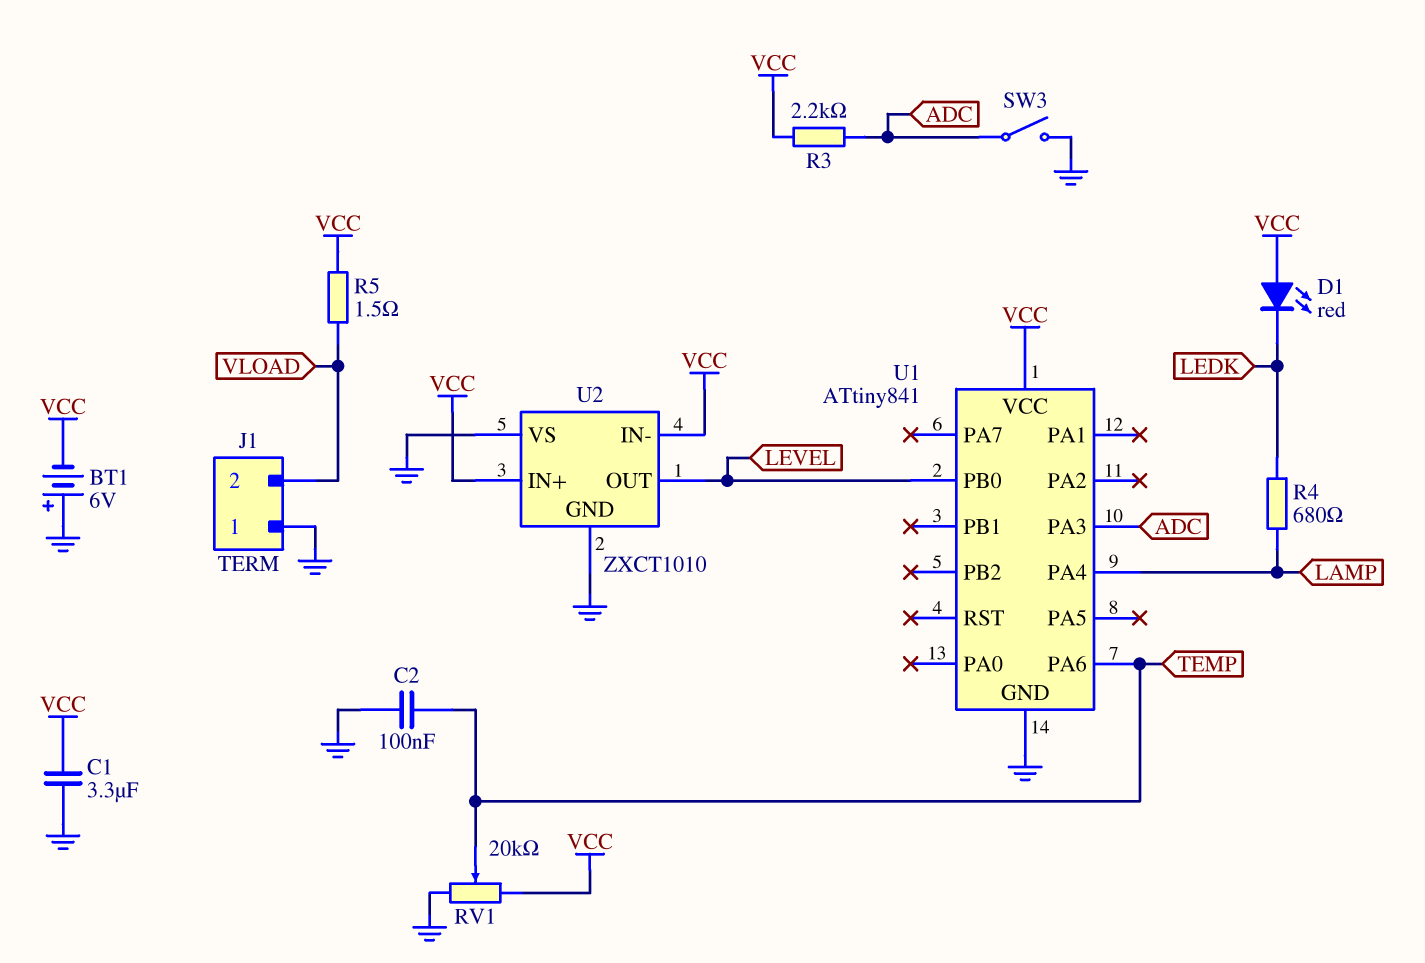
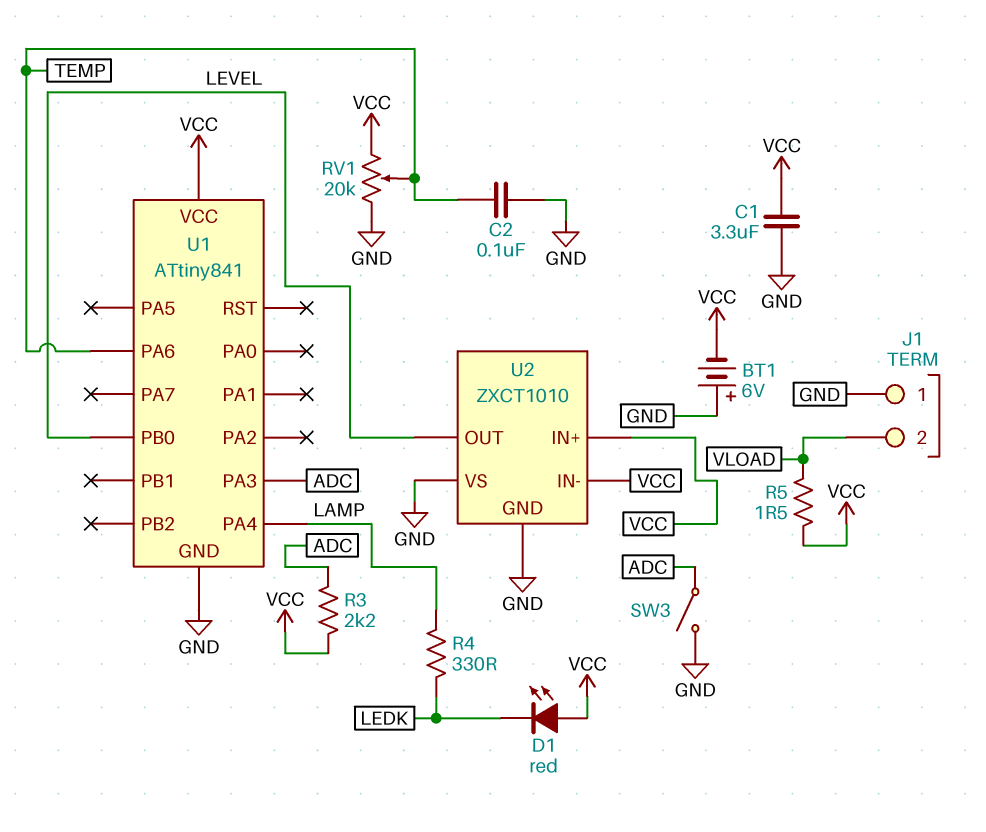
R4: 680 (LAMP, LEDK) -> 330 (LAMP, LEDK)

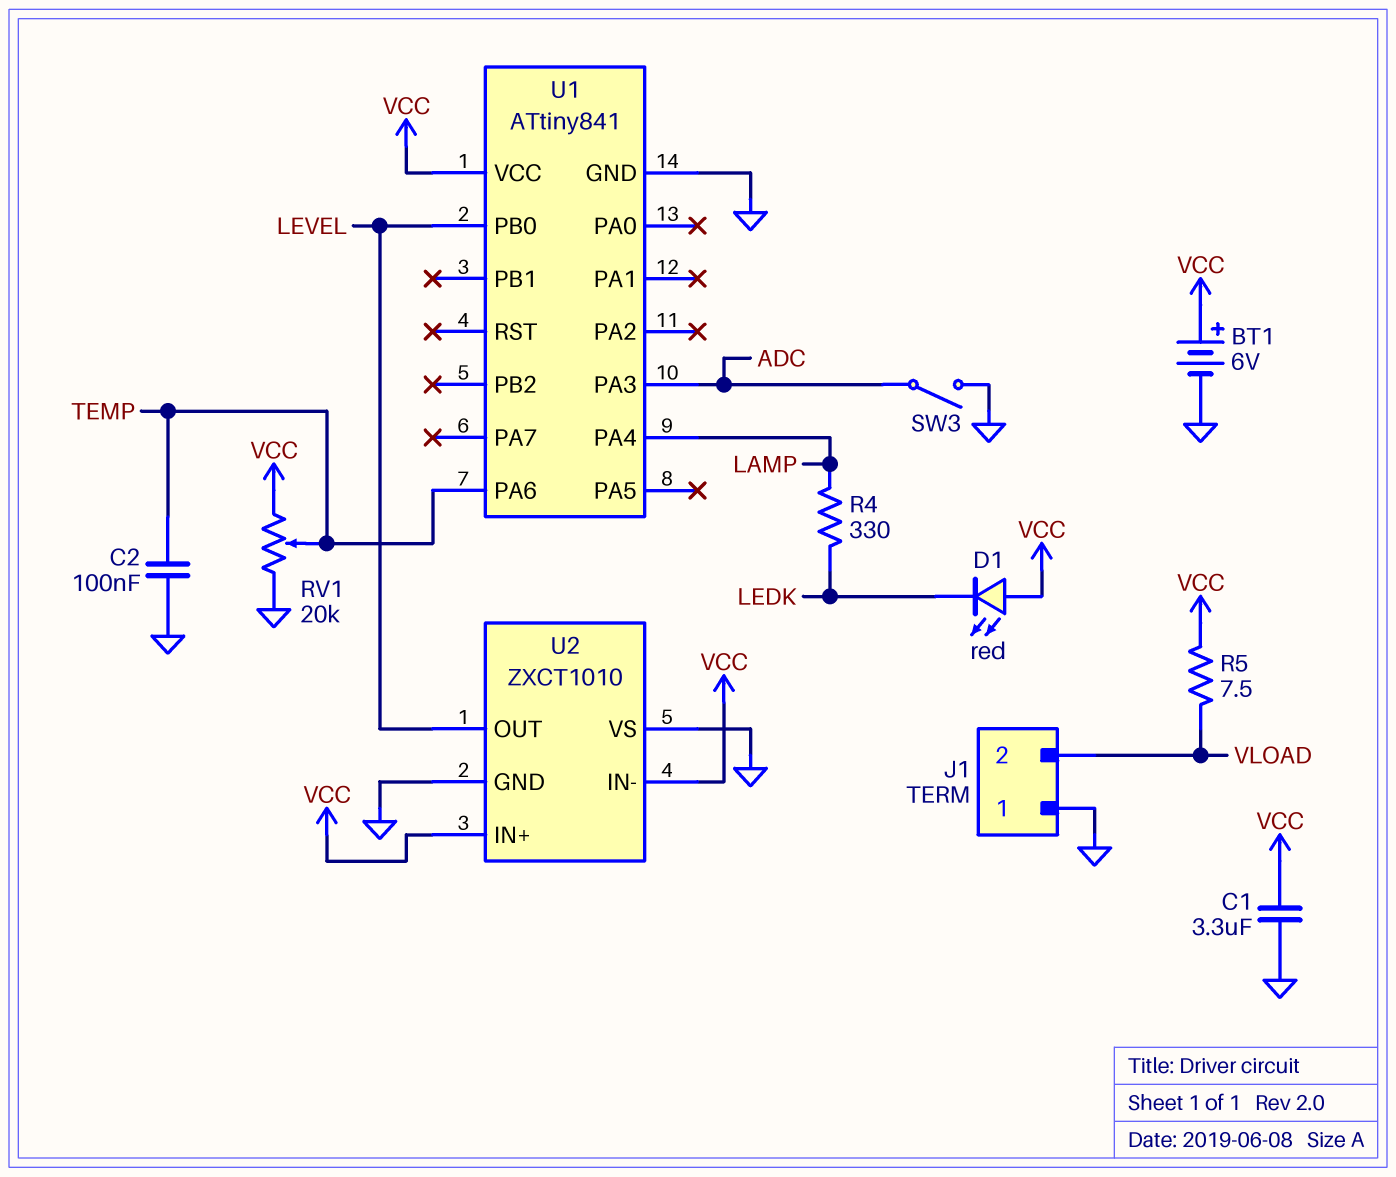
BT1: 6V (plus GND, minus VCC) -> 6V (plus VCC, minus GND)
R3: 2.2k (ADC, VCC) -> none
R5: 1.5 (VCC, VLOAD) -> 7.5 (VCC, VLOAD)

